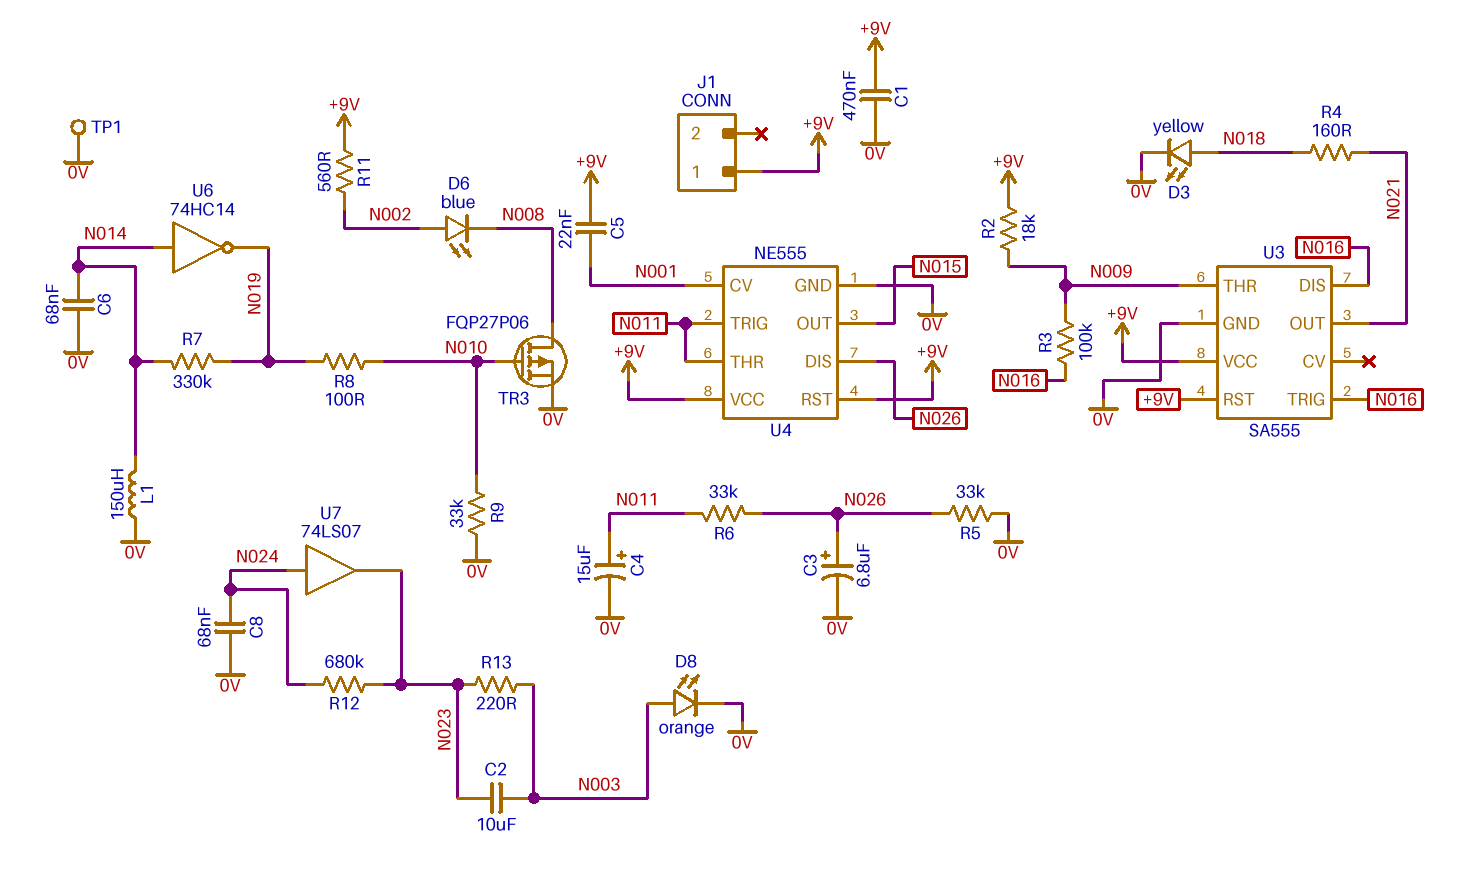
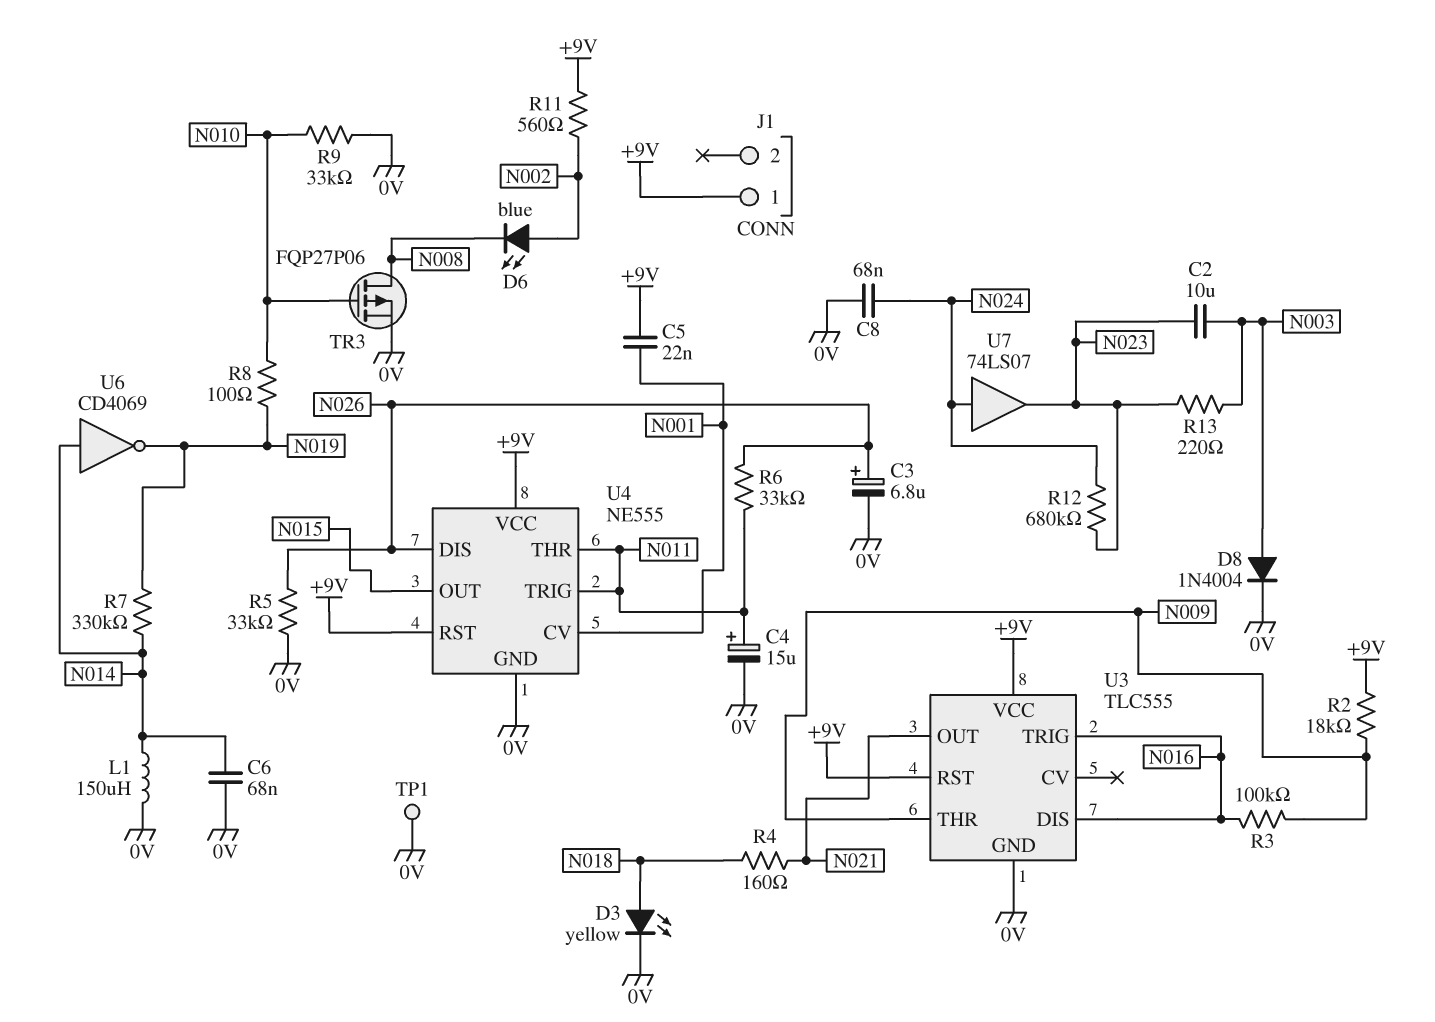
C1: 470nF (+9V, 0V) -> none
D8: LED orange (A N003, K 0V) -> diode 1N4004 (A N003, K 0V)
U3: SA555 -> TLC555
U6: NOT 74HC14 (in N014, out N019) -> NOT CD4069 (in N014, out N019)

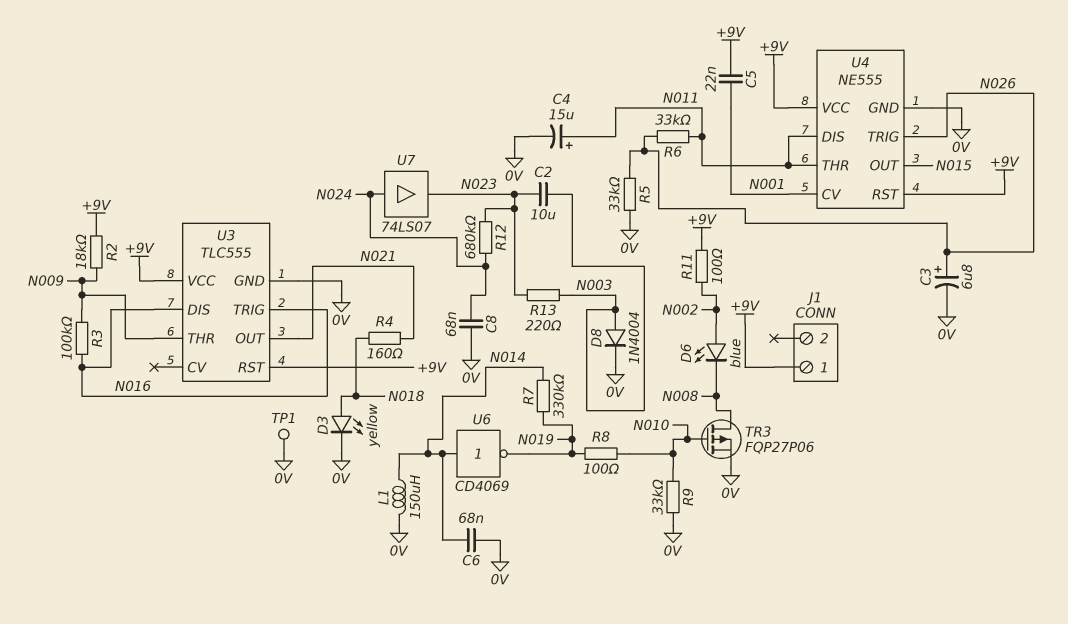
R11: 560 (+9V, N002) -> 100 (+9V, N002)
U4 pin DIS: N026 -> N011
U4 pin TRIG: N011 -> N026

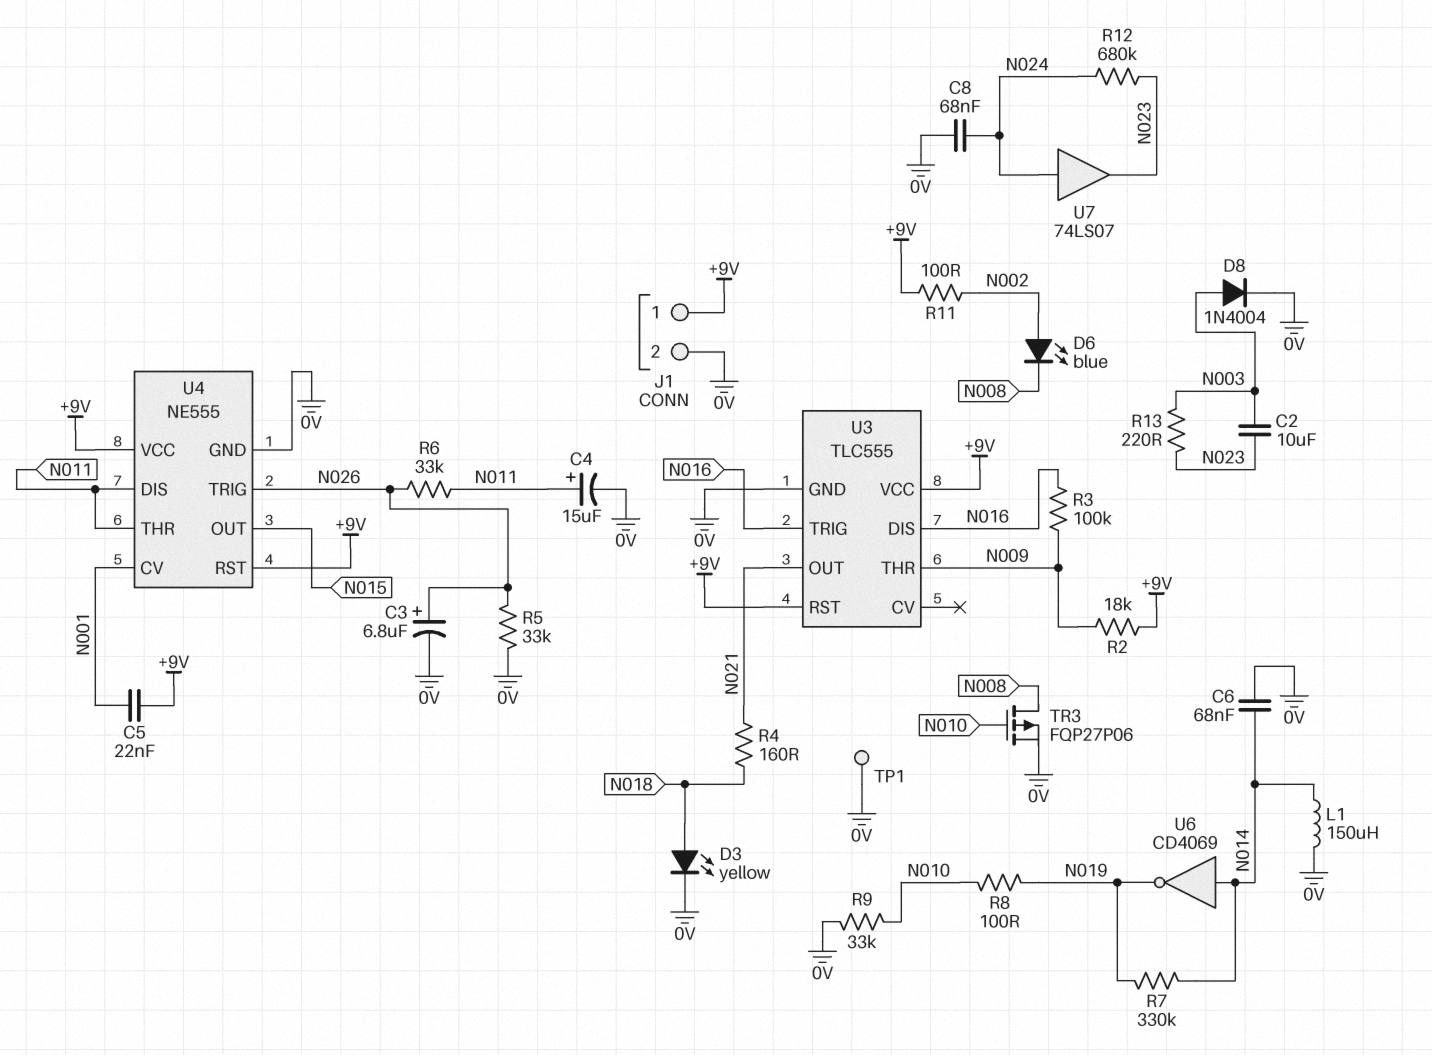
J1 pin 2: none -> 0V

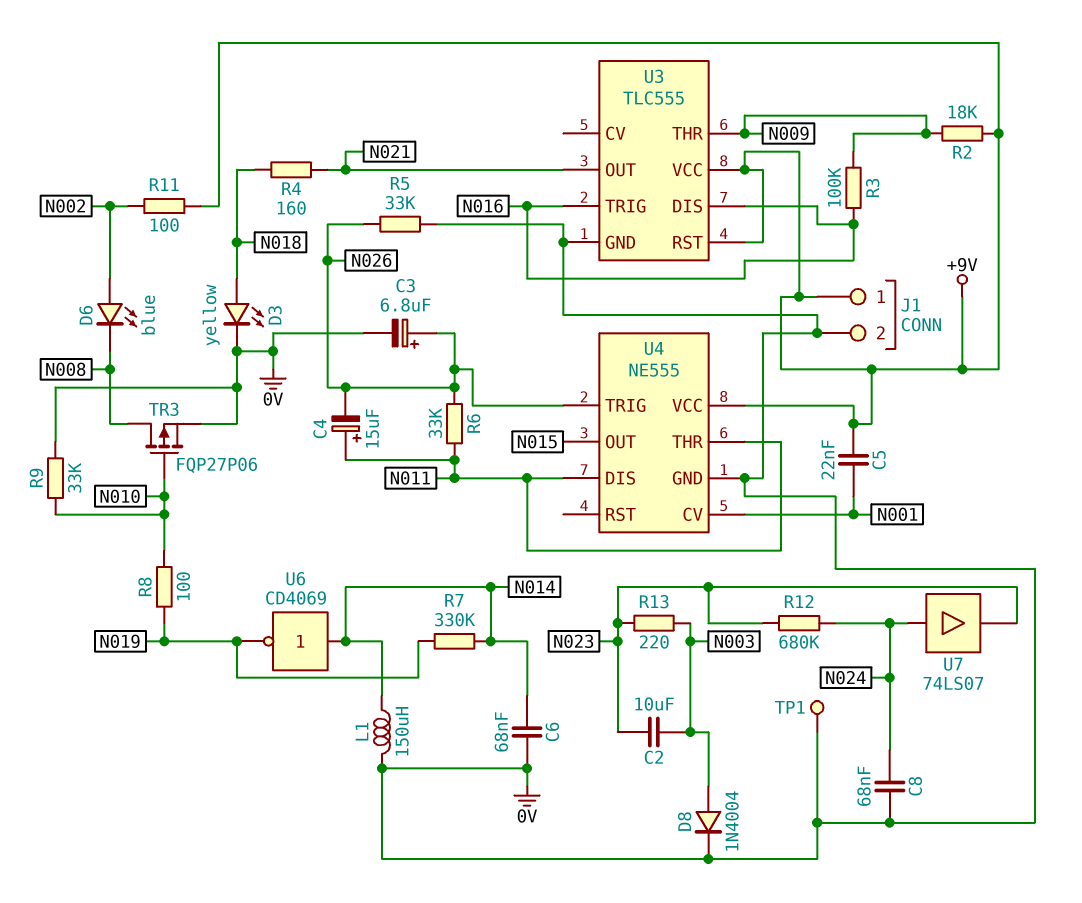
C4: 15uF (plus N011, minus 0V) -> 15uF (plus N011, minus N026)
U4 pin RST: +9V -> none

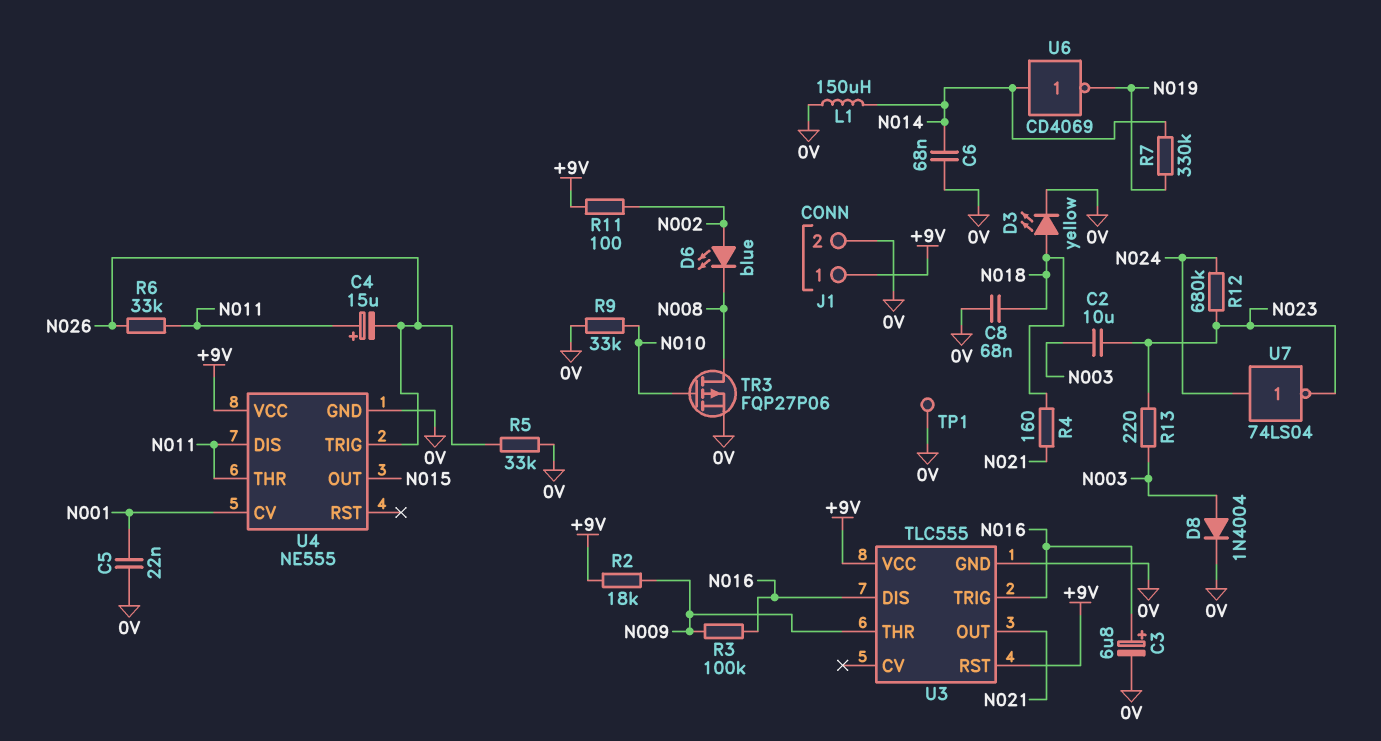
C3: 6.8uF (plus N026, minus 0V) -> 6.8uF (plus N016, minus 0V)
C5: 22nF (+9V, N001) -> 22nF (0V, N001)
C8: 68nF (0V, N024) -> 68nF (0V, N018)
R8: 100 (N010, N019) -> none
U7: buffer 74LS07 (in N024, out N023) -> NOT 74LS04 (in N024, out N023)

